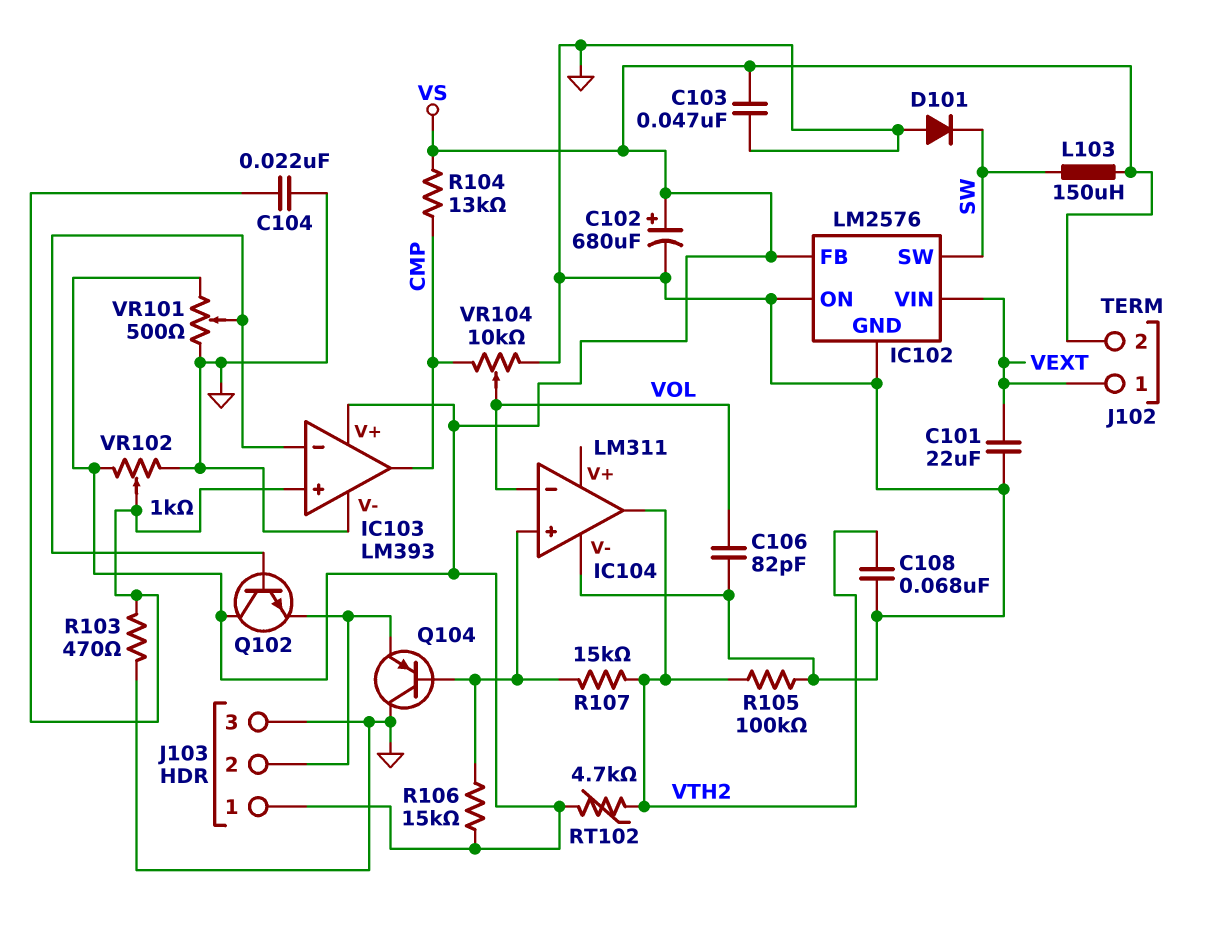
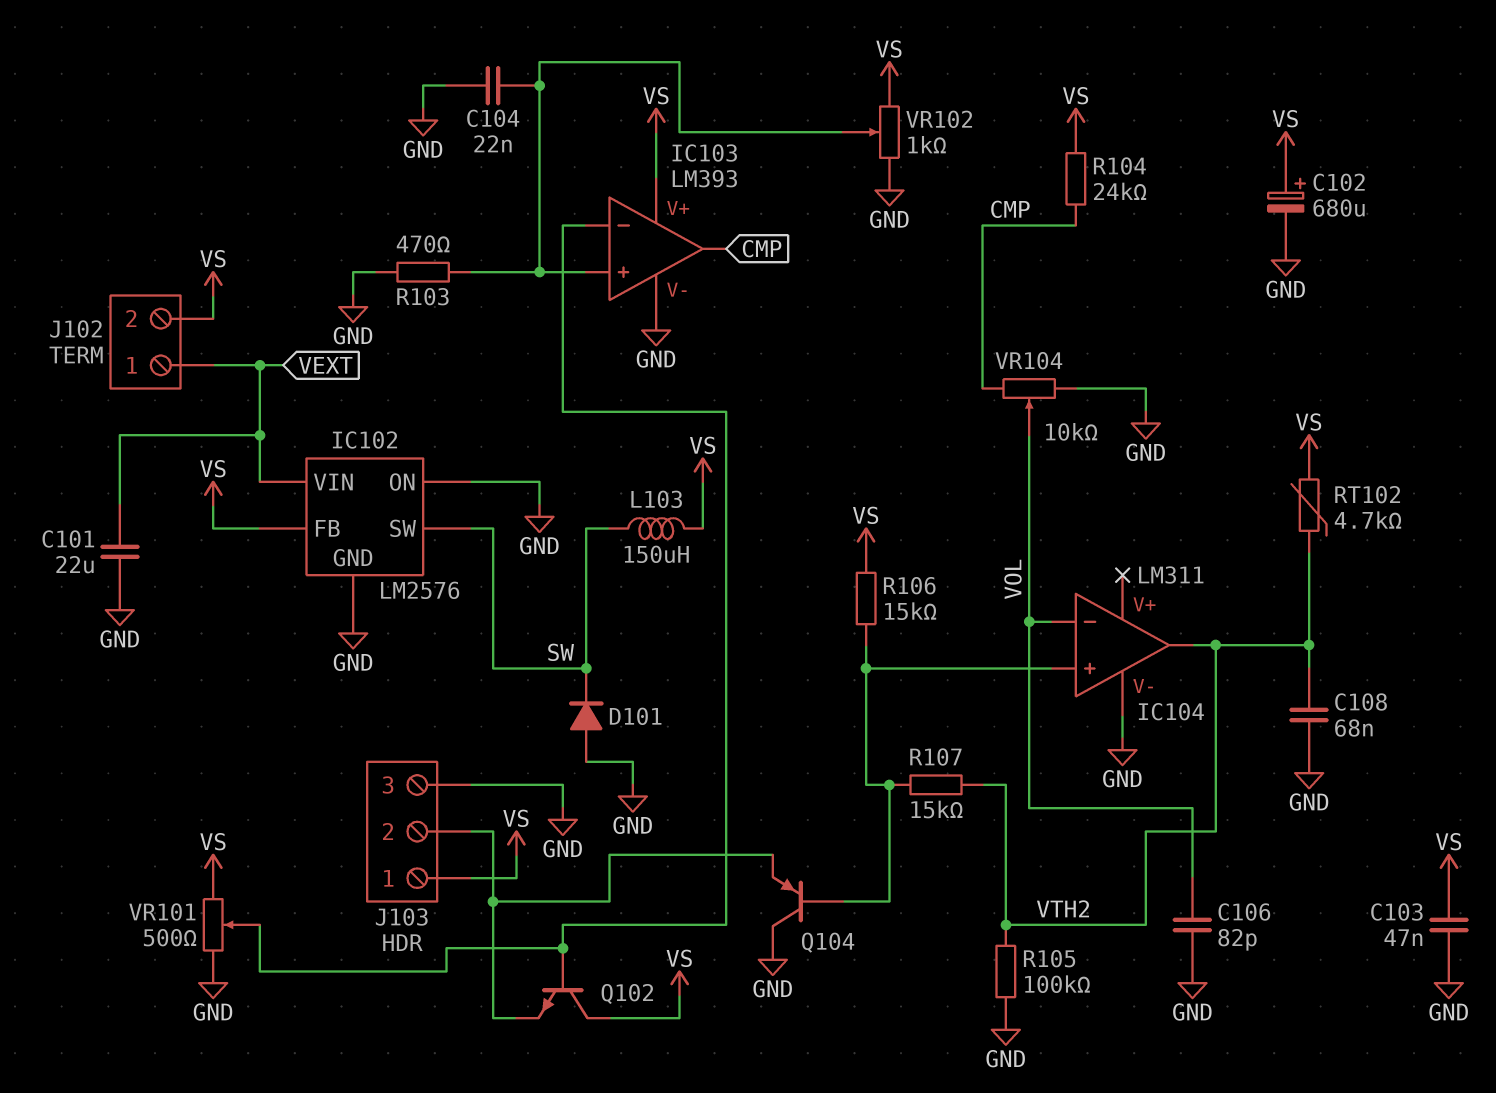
R104: 13k (CMP, VS) -> 24k (CMP, VS)

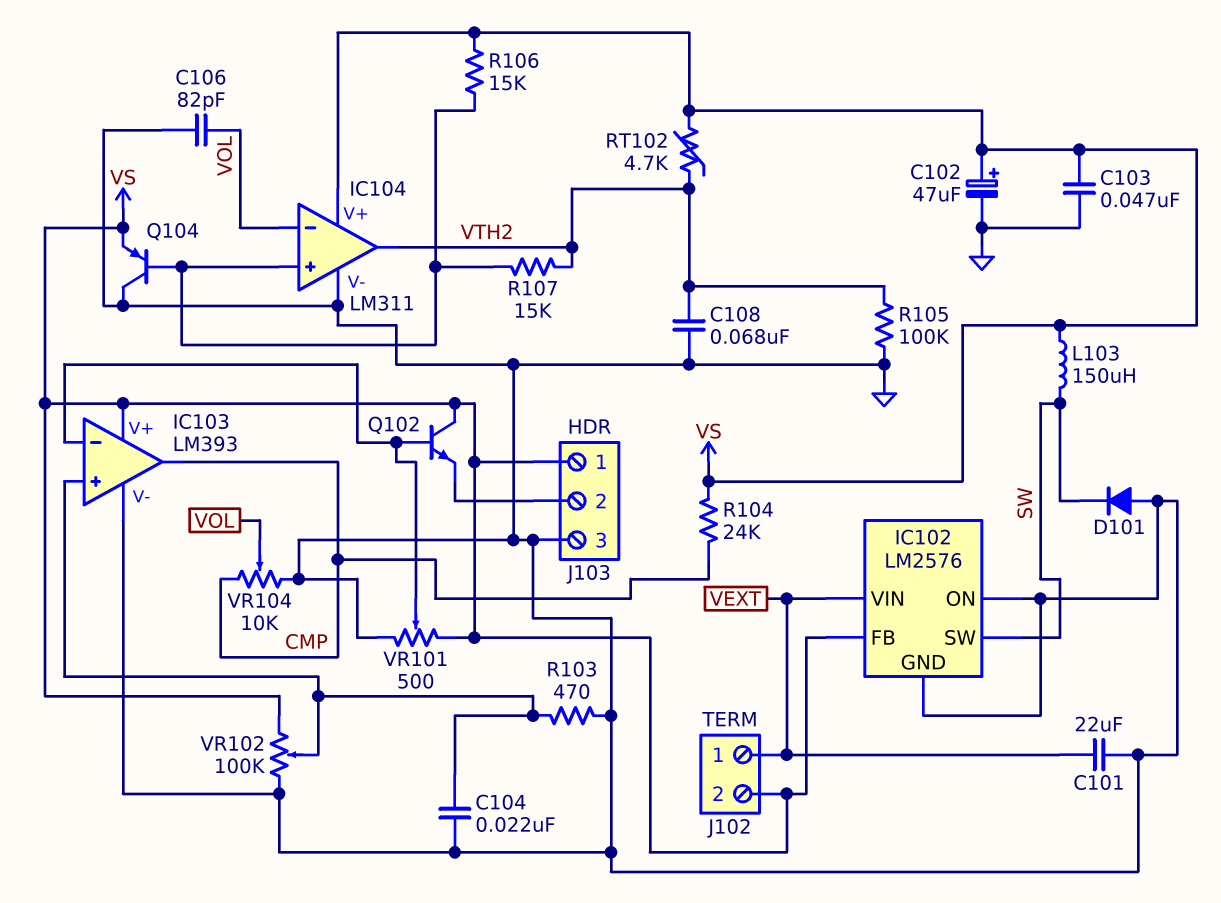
C102: 680uF (plus VS, minus GND) -> 47uF (plus VS, minus GND)
IC104 pin V+: none -> VS
Q104: PNP (B IC104/in+, C GND, E J103/2) -> PNP (B IC104/in+, C GND, E VS)
VR102: 1k (GND, VS, wiper IC103/in+) -> 100k (GND, VS, wiper IC103/in+)

